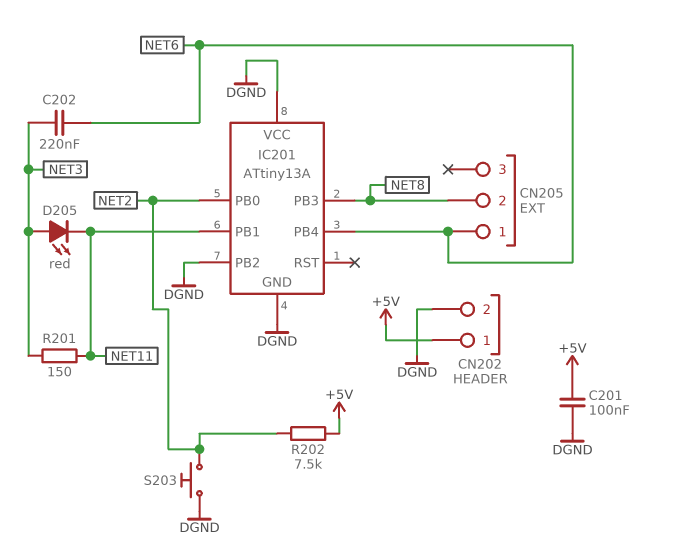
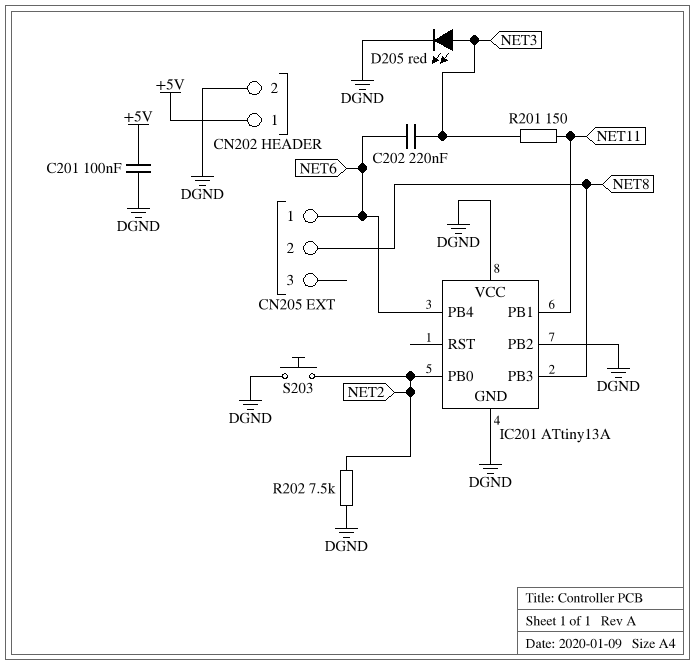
D205: LED red (A NET3, K NET11) -> LED red (A NET3, K DGND)
R202: 7.5k (+5V, NET2) -> 7.5k (DGND, NET2)

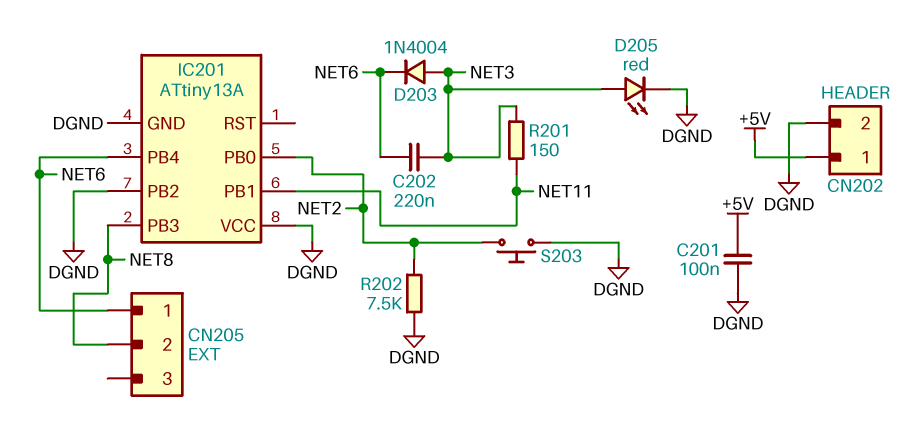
D203: none -> diode 1N4004 (A NET3, K NET6)

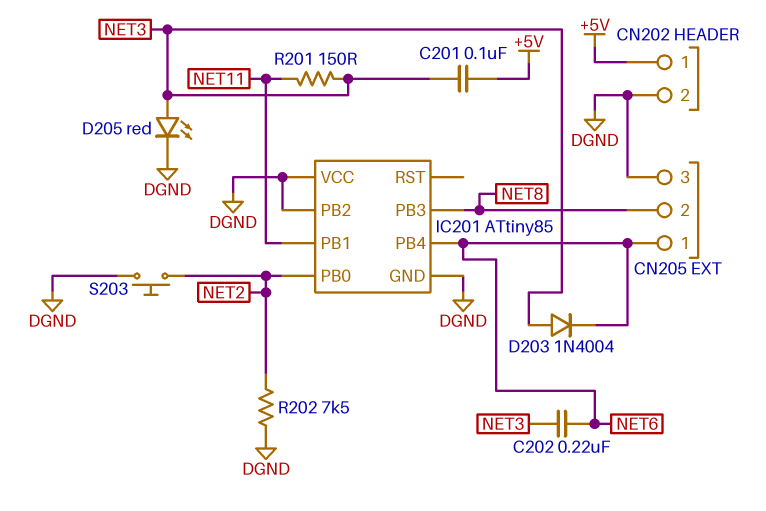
C201: 100nF (+5V, DGND) -> 100nF (+5V, NET3)
CN205 pin 3: none -> DGND
IC201: ATtiny13A -> ATtiny85

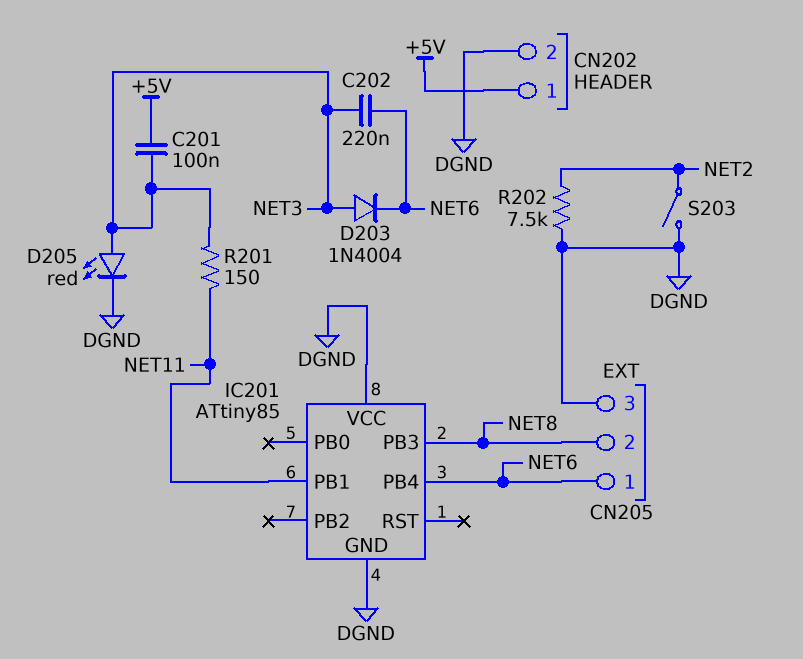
IC201 pin PB0: NET2 -> none
IC201 pin PB2: DGND -> none
S203: button (DGND, NET2) -> switch (DGND, NET2)

